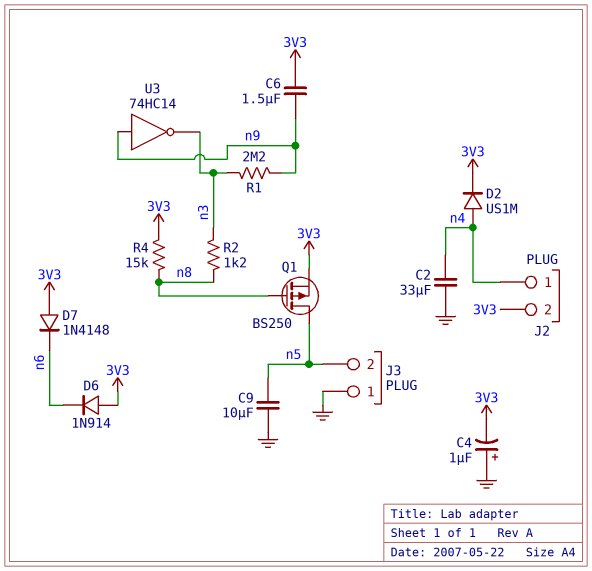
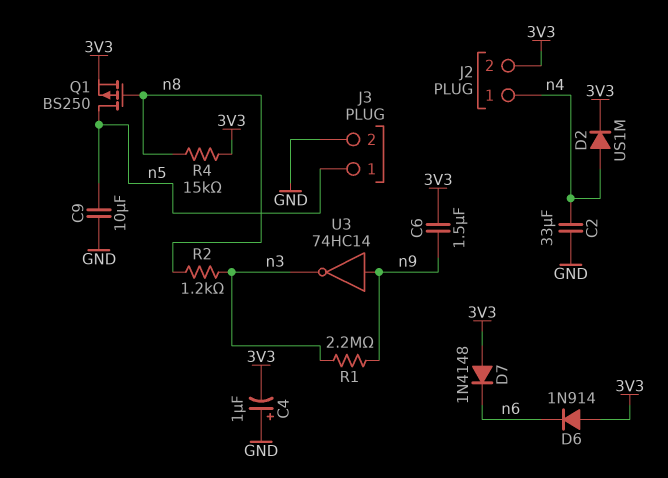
J3 pin 1: GND -> n5
J3 pin 2: n5 -> GND

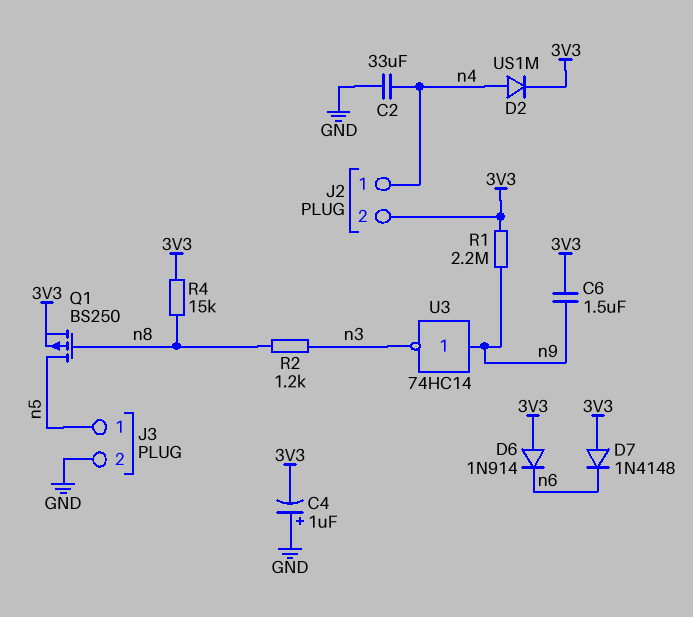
C9: 10uF (GND, n5) -> none
R1: 2.2M (n3, n9) -> 2.2M (3V3, n9)

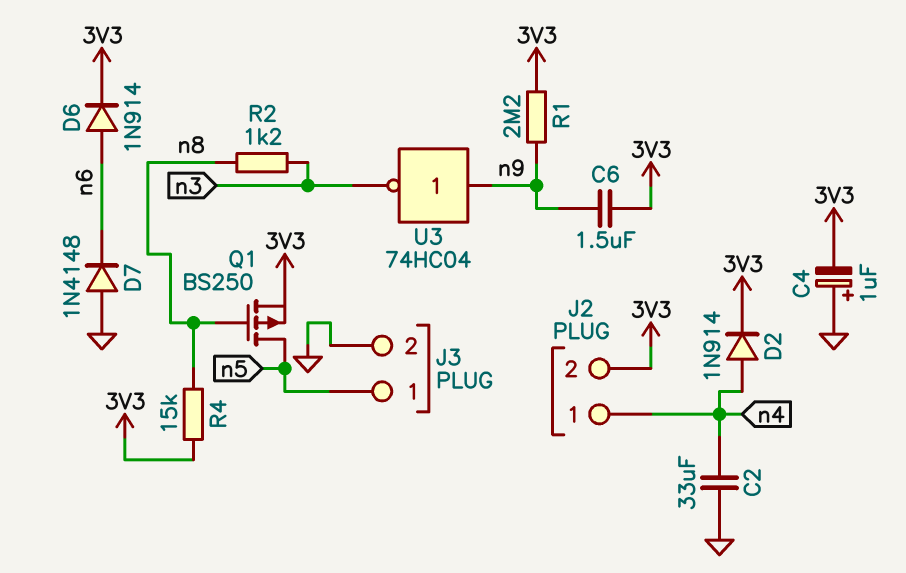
D2: diode US1M (A n4, K 3V3) -> diode 1N914 (A n4, K 3V3)
D6: diode 1N914 (A 3V3, K n6) -> diode 1N914 (A n6, K 3V3)
D7: diode 1N4148 (A 3V3, K n6) -> diode 1N4148 (A GND, K n6)
U3: NOT 74HC14 (in n9, out n3) -> NOT 74HC04 (in n9, out n3)

